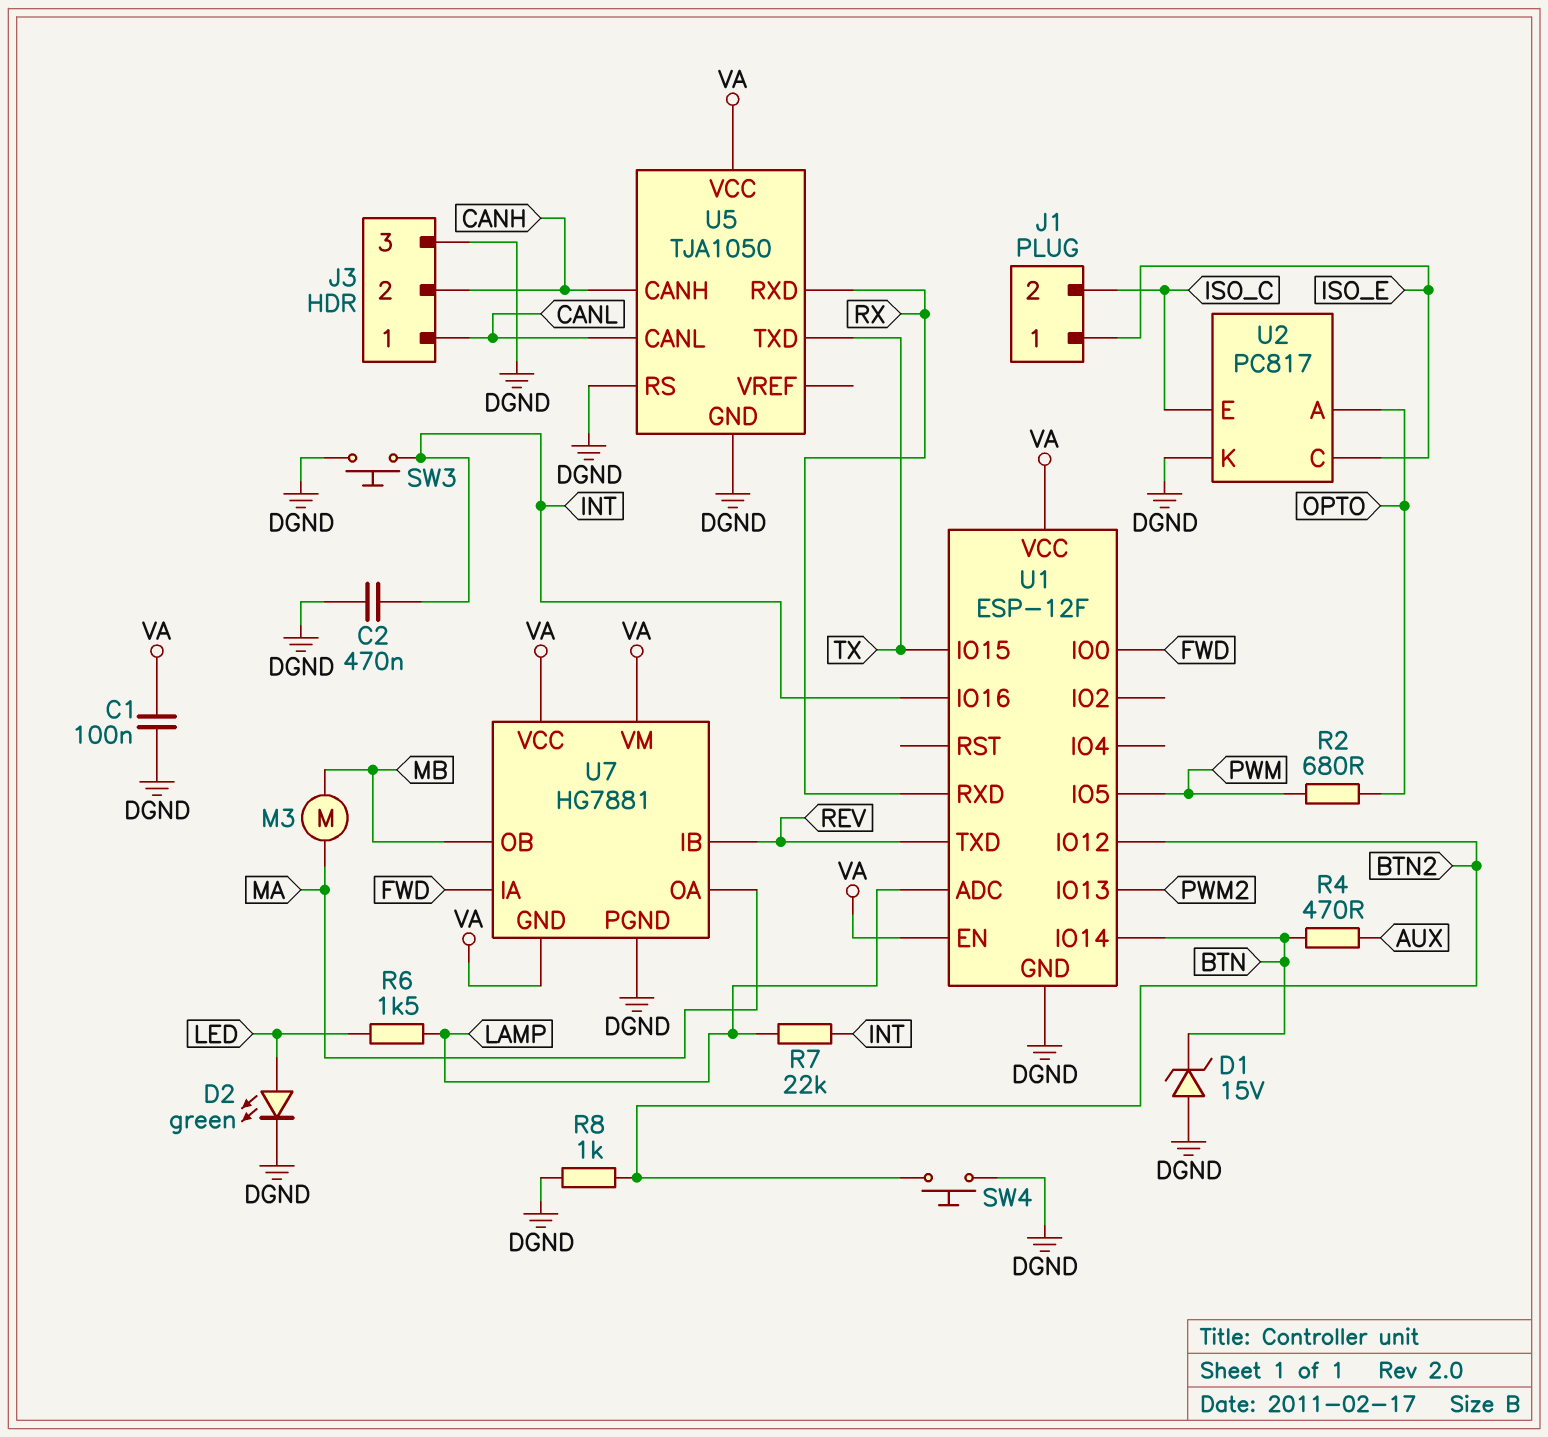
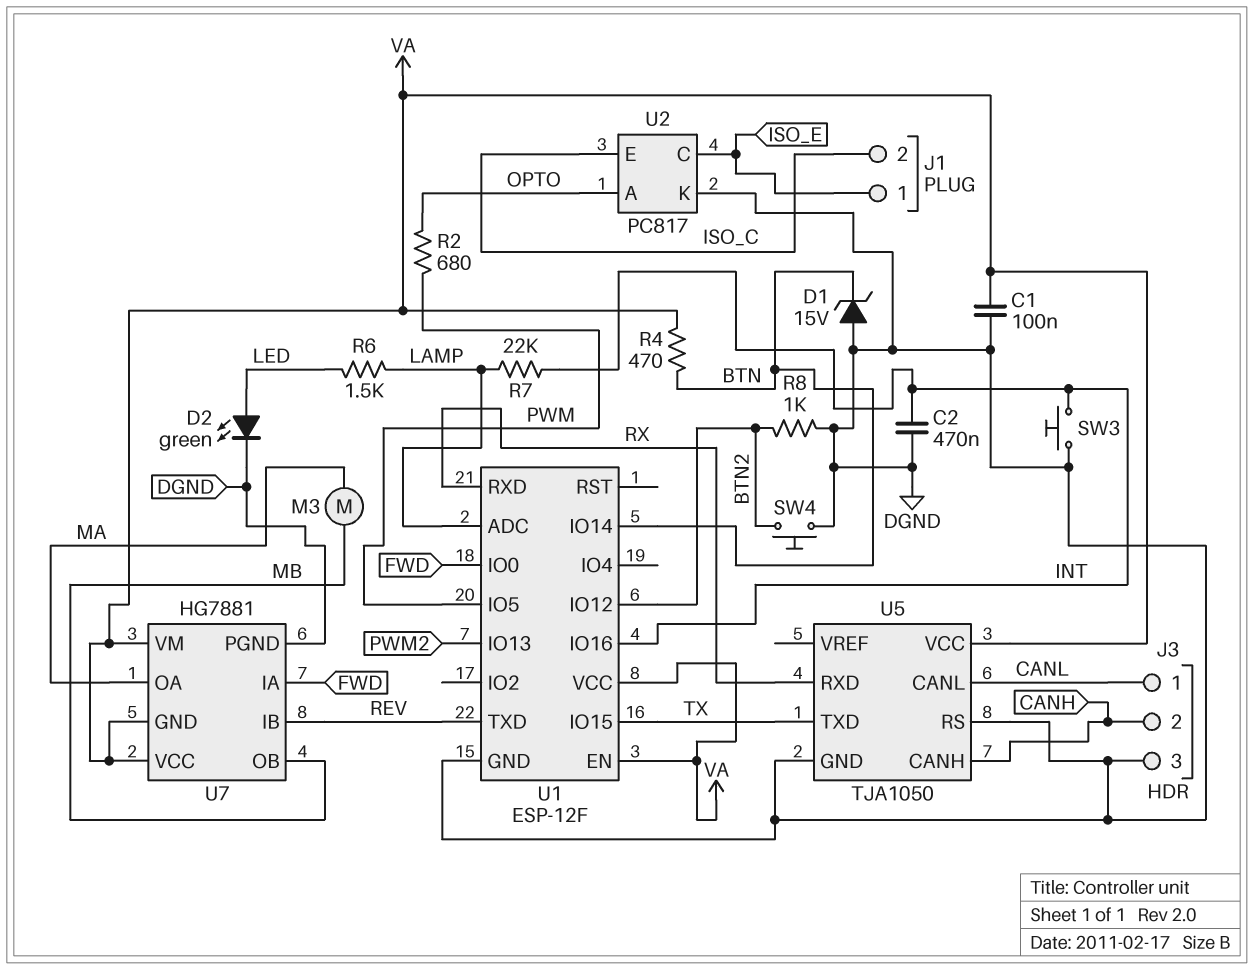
R4: 470 (AUX, BTN) -> 470 (BTN, VA)

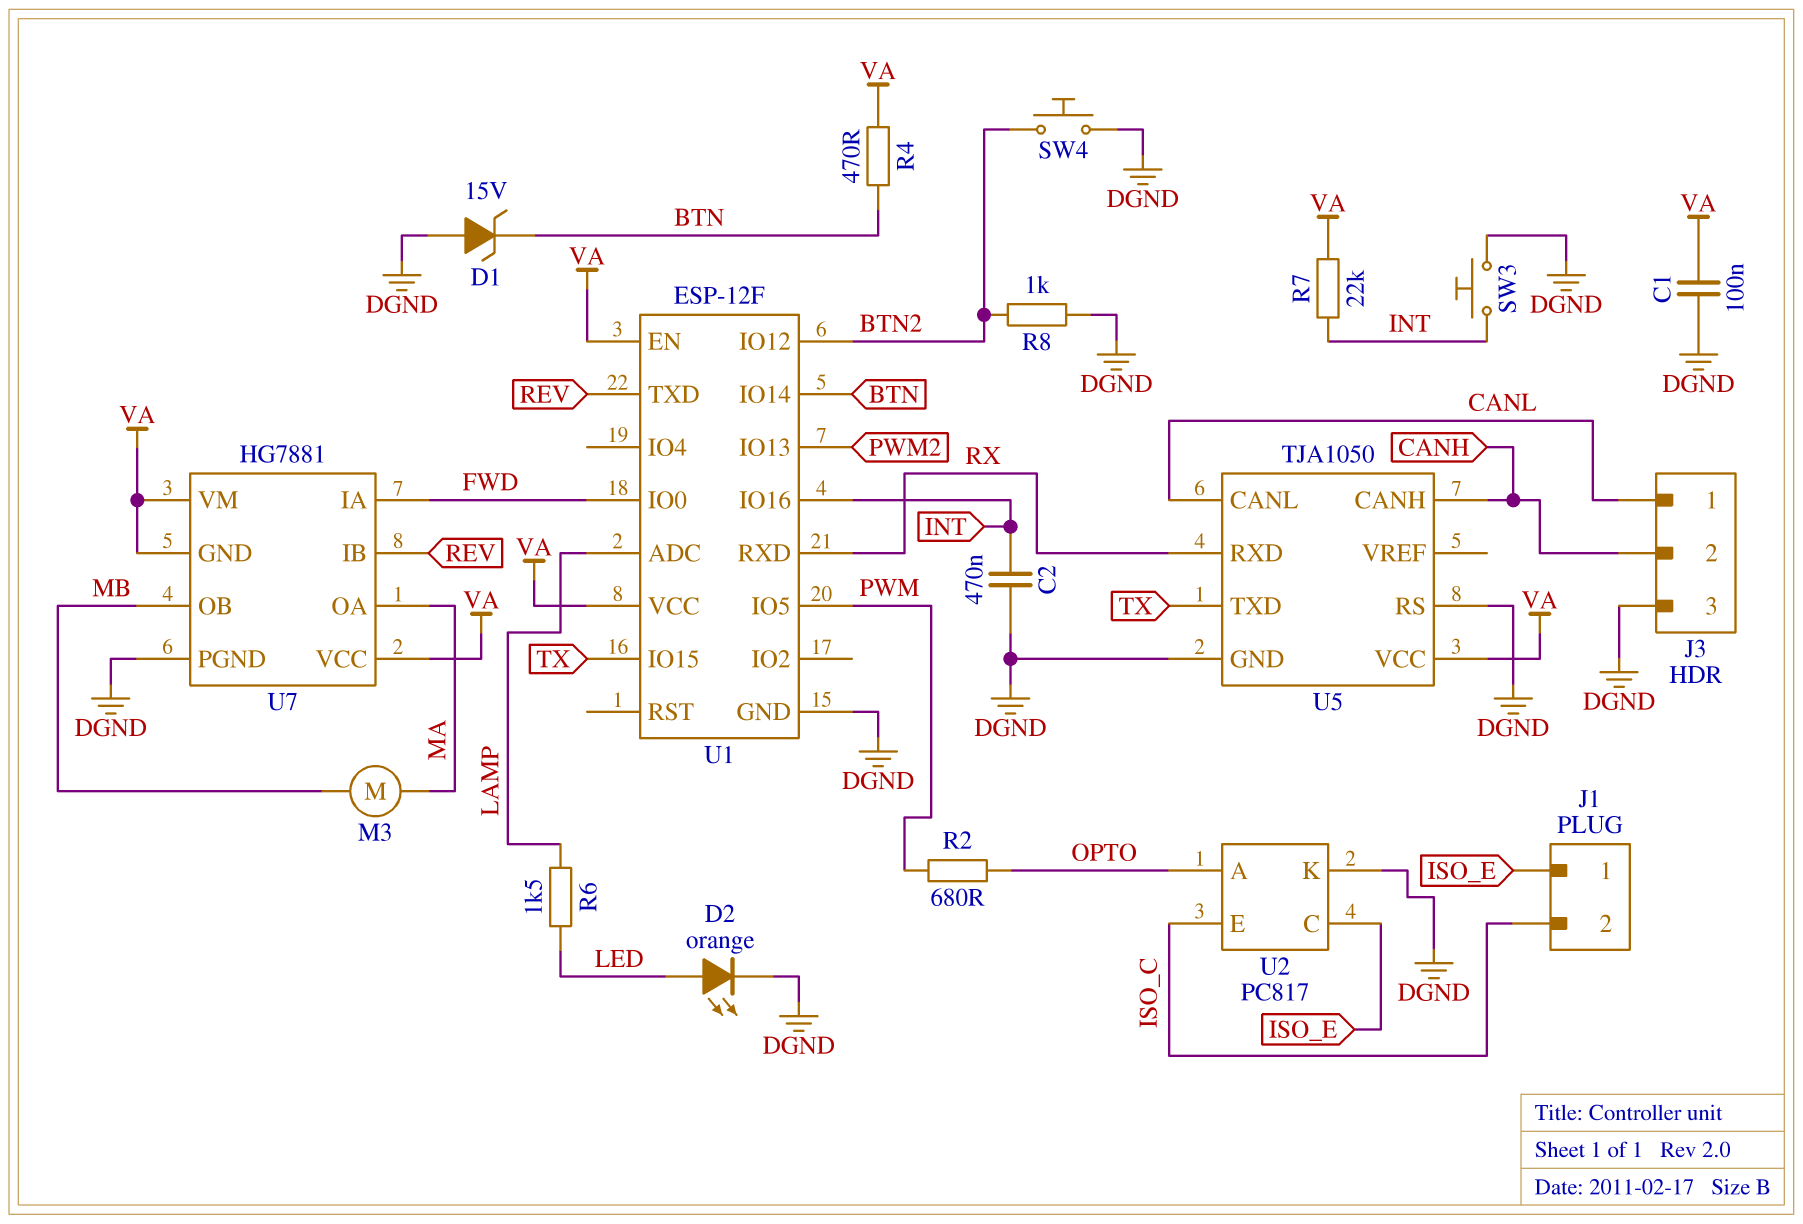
D2: LED green (A LED, K DGND) -> LED orange (A LED, K DGND)
R7: 22k (INT, LAMP) -> 22k (INT, VA)

